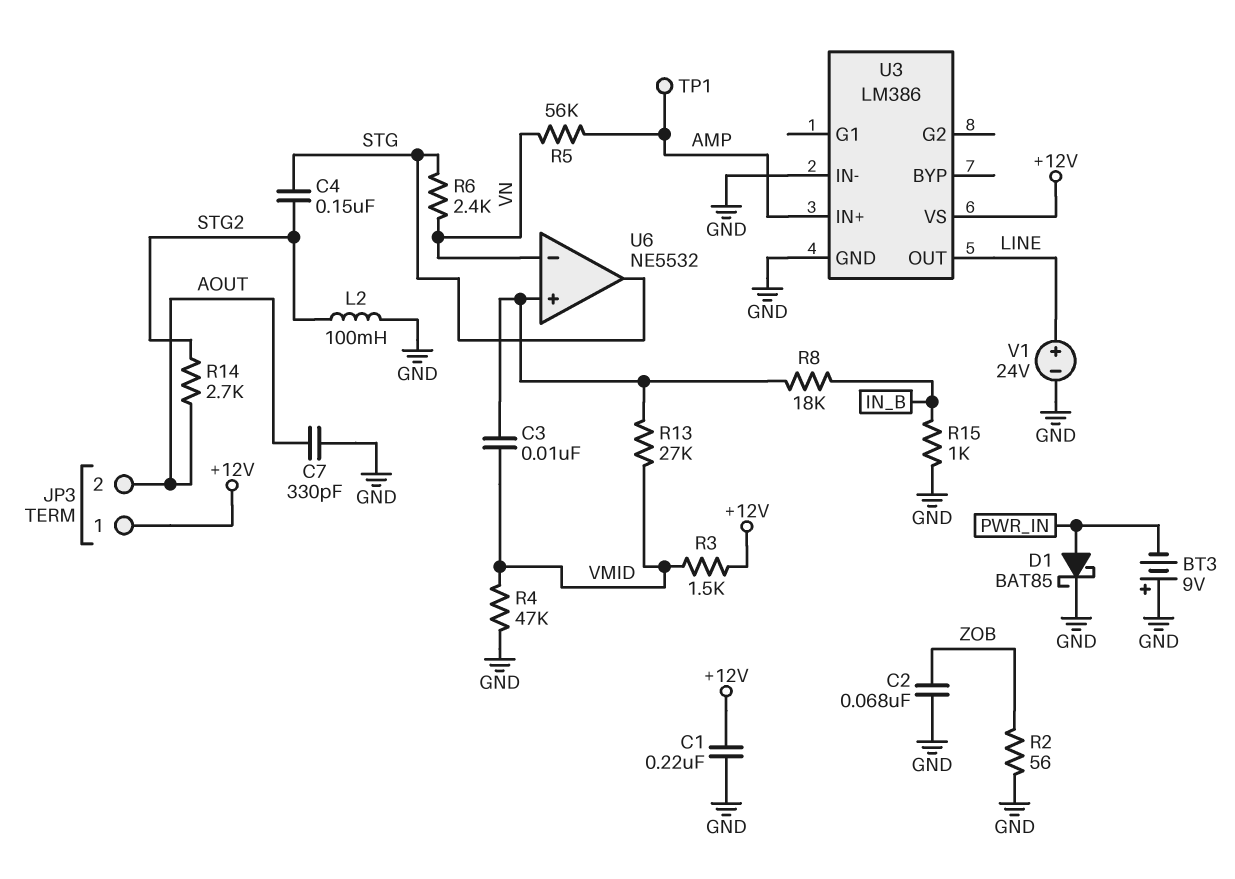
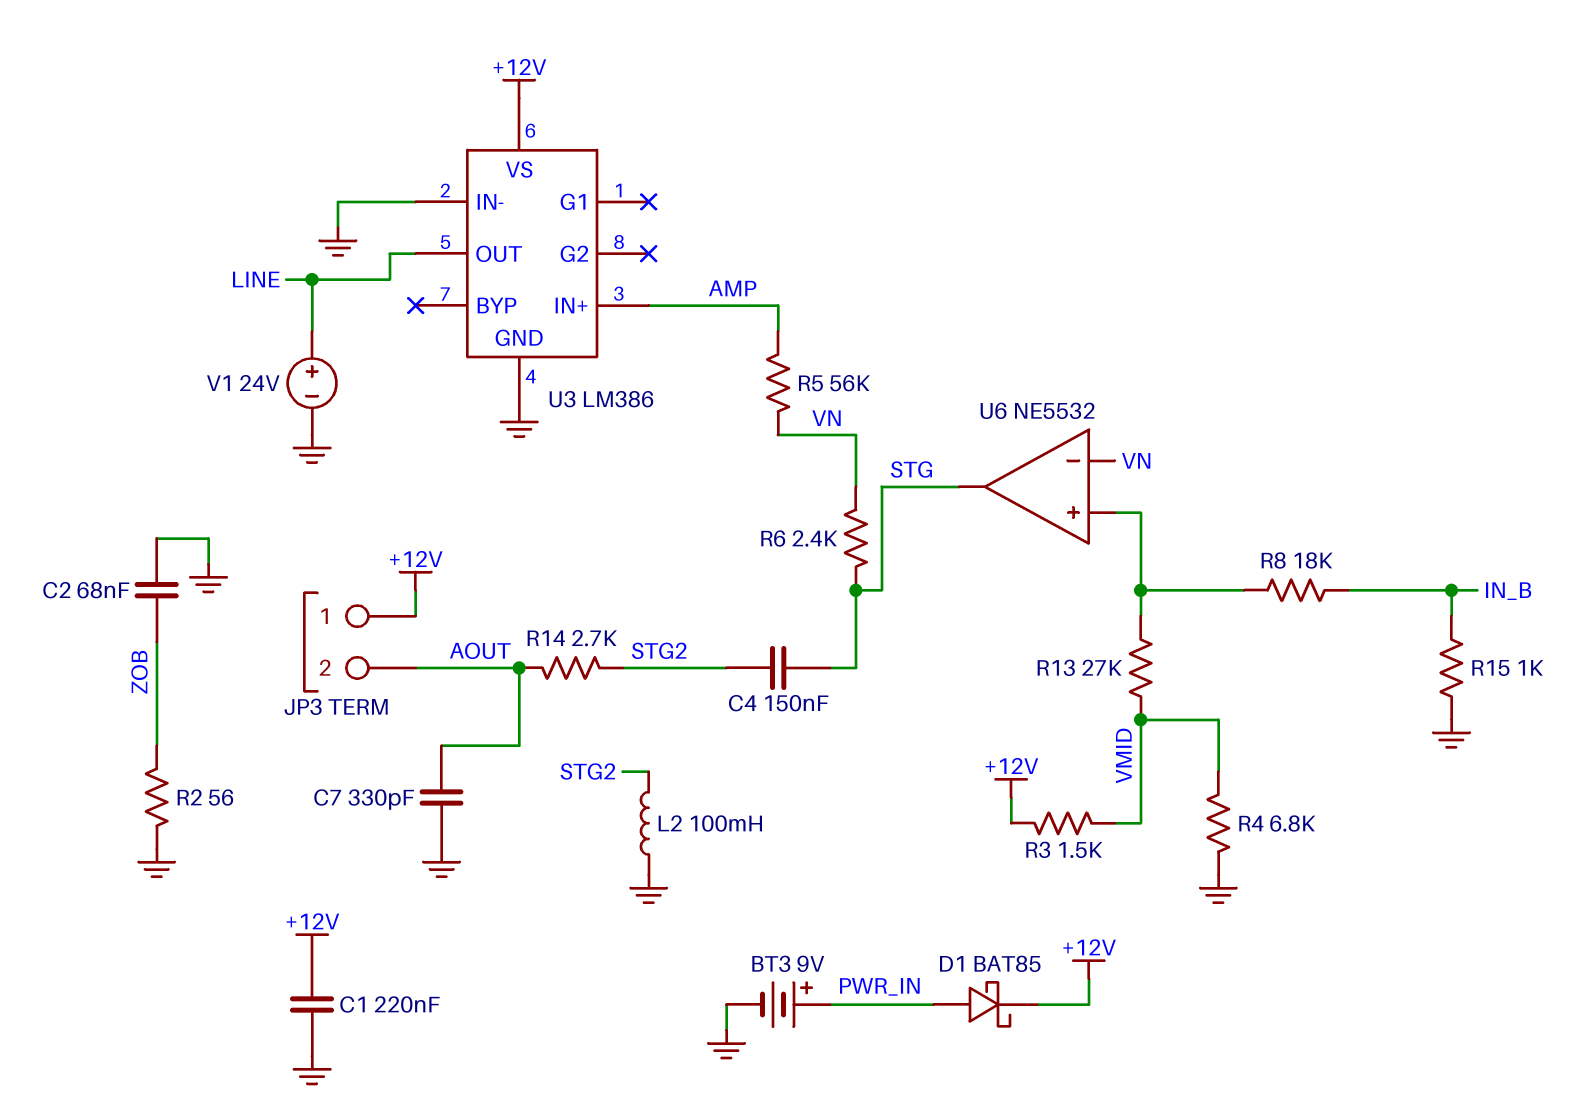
BT3: 9V (plus GND, minus PWR_IN) -> 9V (plus PWR_IN, minus GND)
C3: 10nF (U6/in+, VMID) -> none
D1: schottky BAT85 (A PWR_IN, K GND) -> schottky BAT85 (A PWR_IN, K +12V)
R4: 47k (GND, VMID) -> 6.8k (GND, VMID)
TP1: test point (AMP) -> none

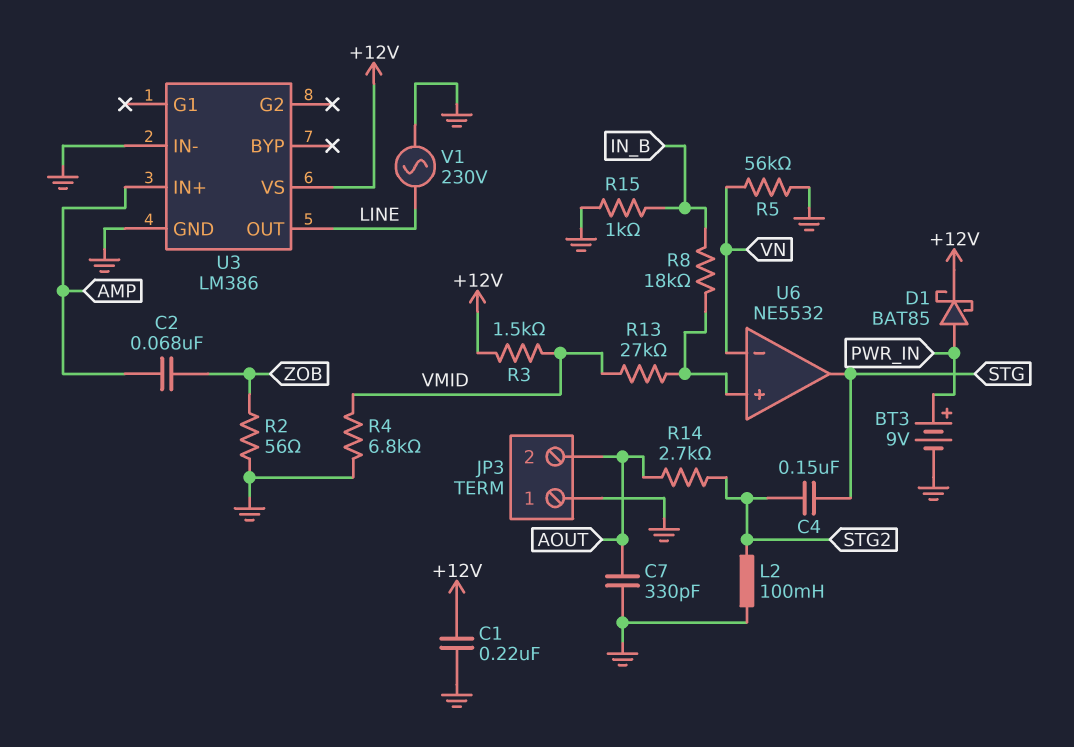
C2: 68nF (GND, ZOB) -> 68nF (AMP, ZOB)
JP3 pin 1: +12V -> GND
R5: 56k (AMP, VN) -> 56k (GND, VN)
R6: 2.4k (STG, VN) -> none
V1: 24V (plus LINE, minus GND) -> AC 230V (GND, LINE)

